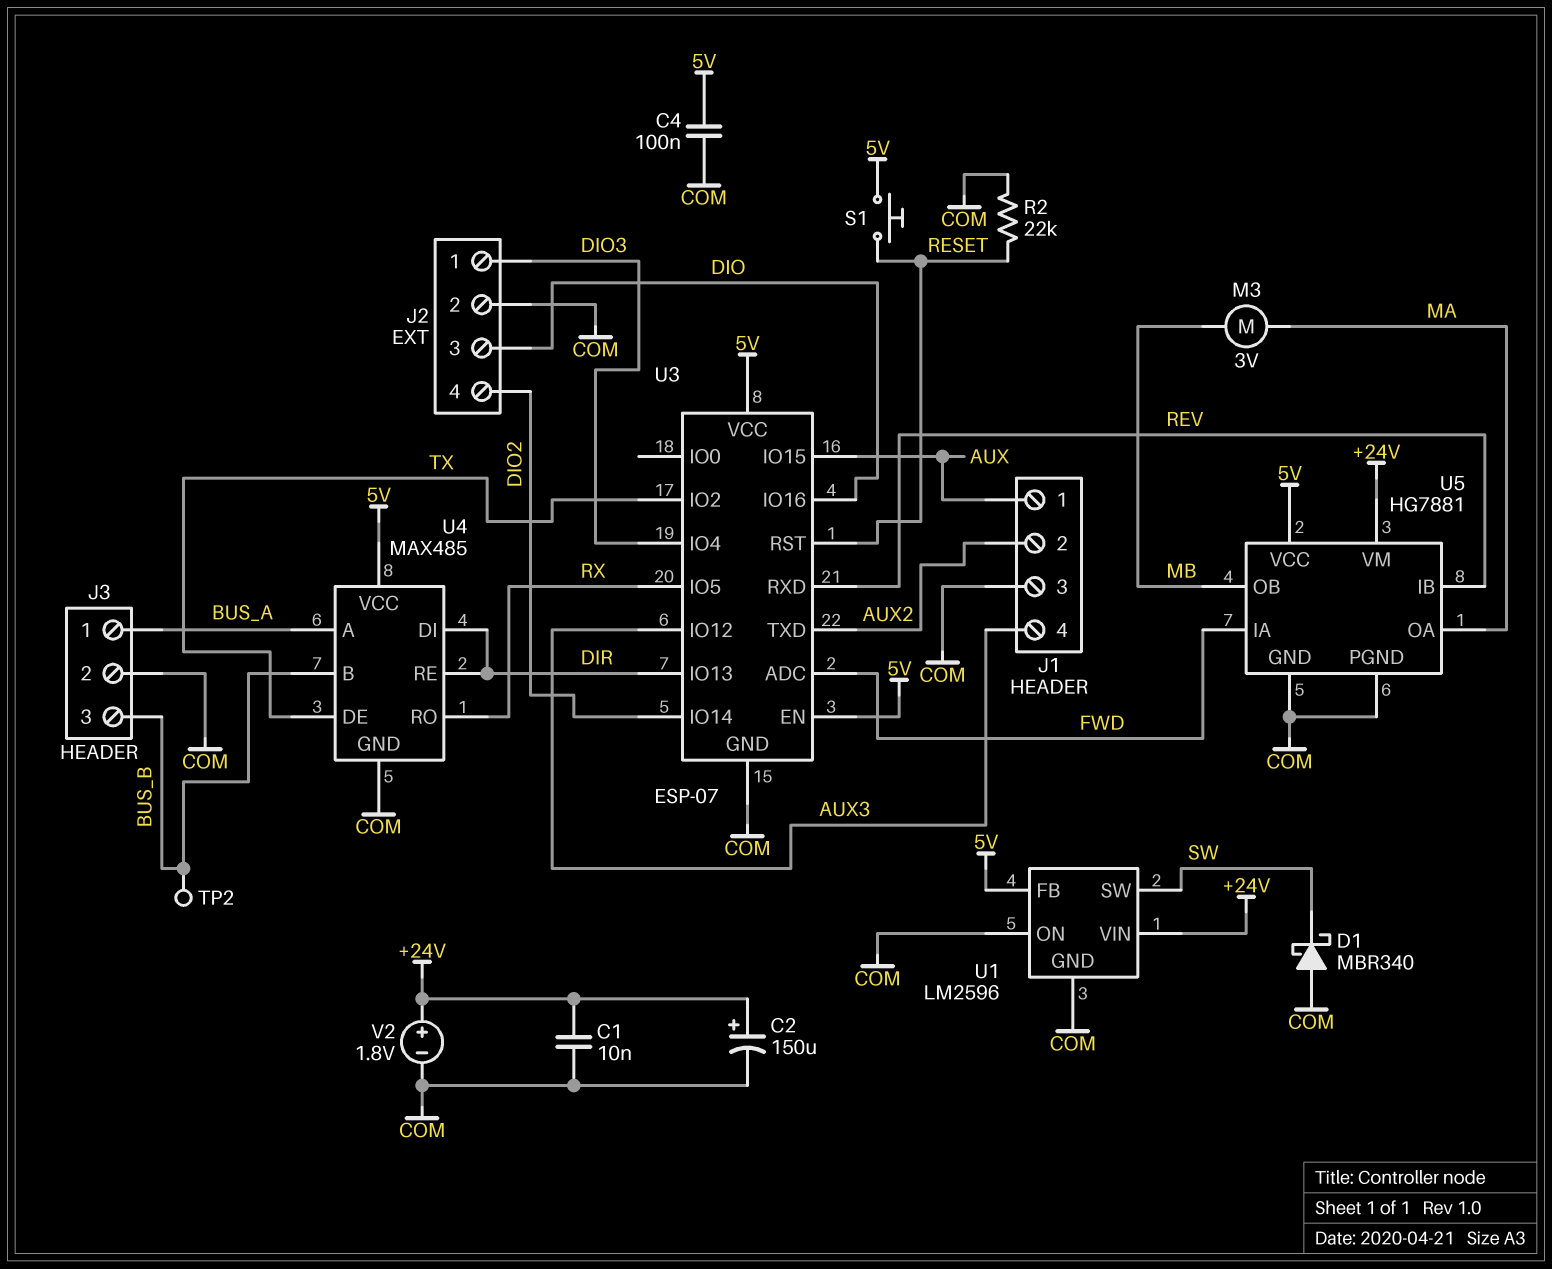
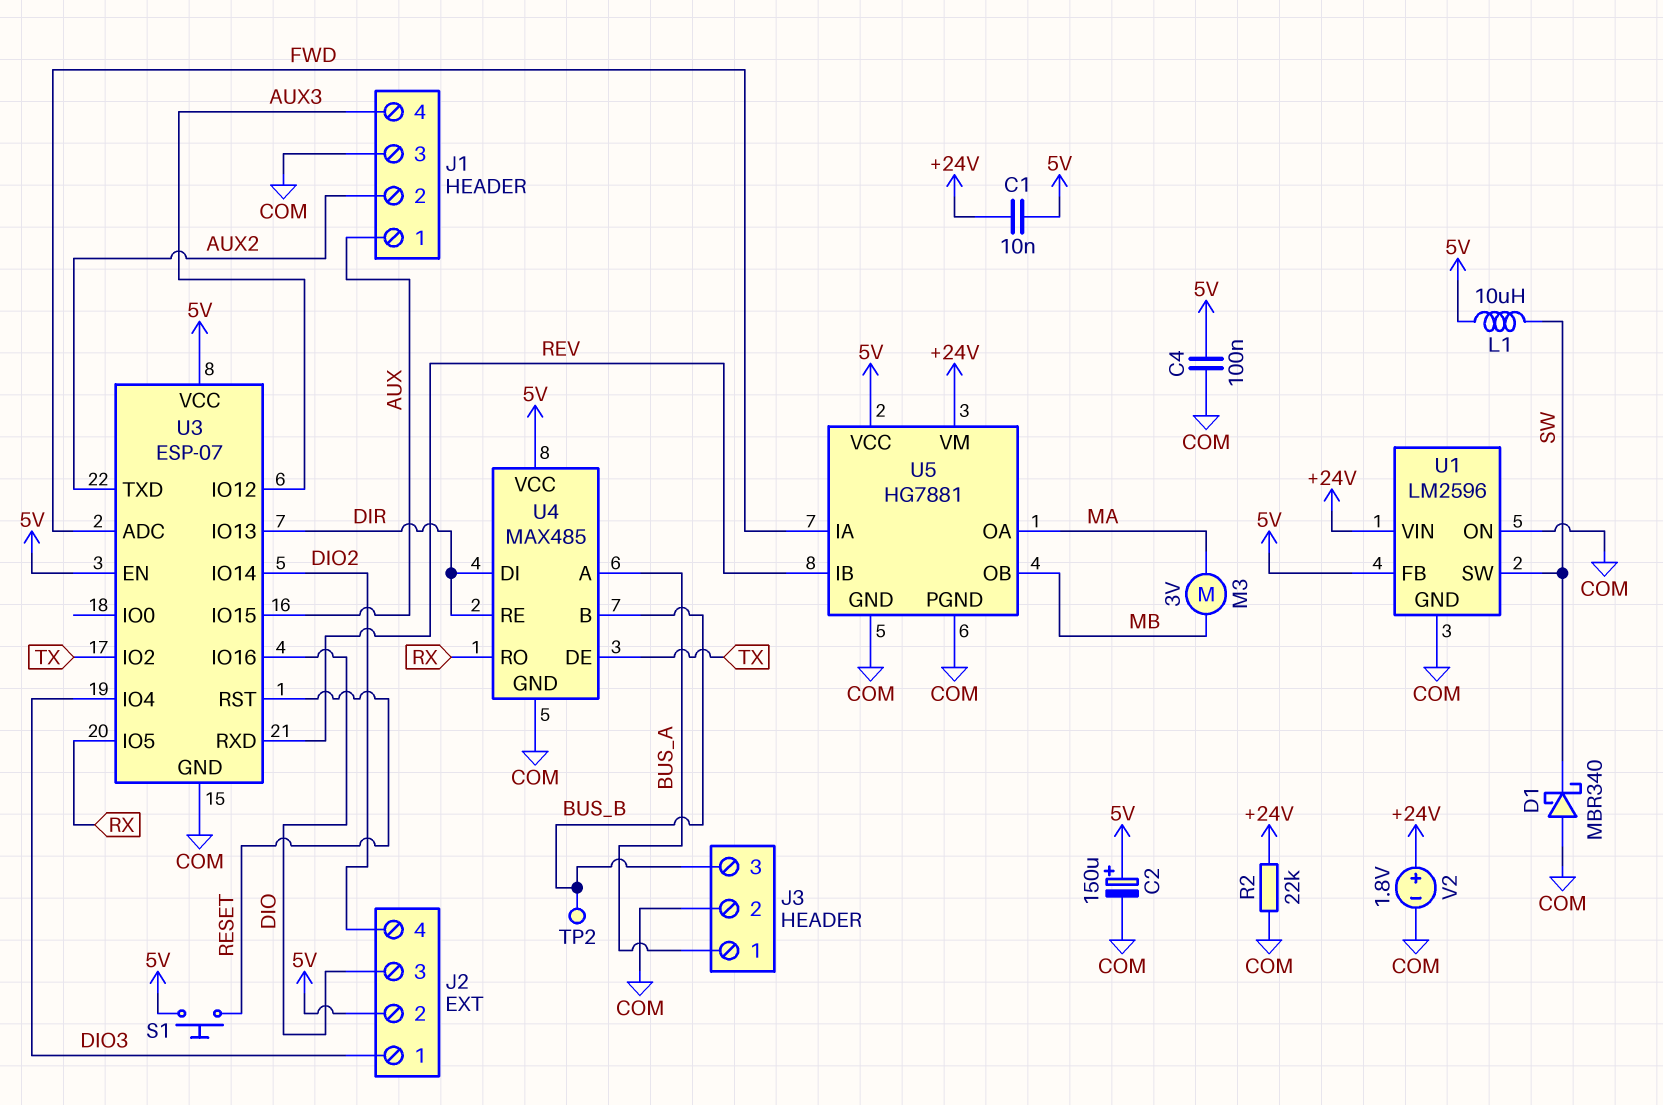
C1: 10nF (+24V, COM) -> 10nF (+24V, 5V)
C2: 150uF (plus +24V, minus COM) -> 150uF (plus 5V, minus COM)
J2 pin 2: COM -> 5V
L1: none -> 10uH (5V, SW)
R2: 22k (COM, RESET) -> 22k (+24V, COM)

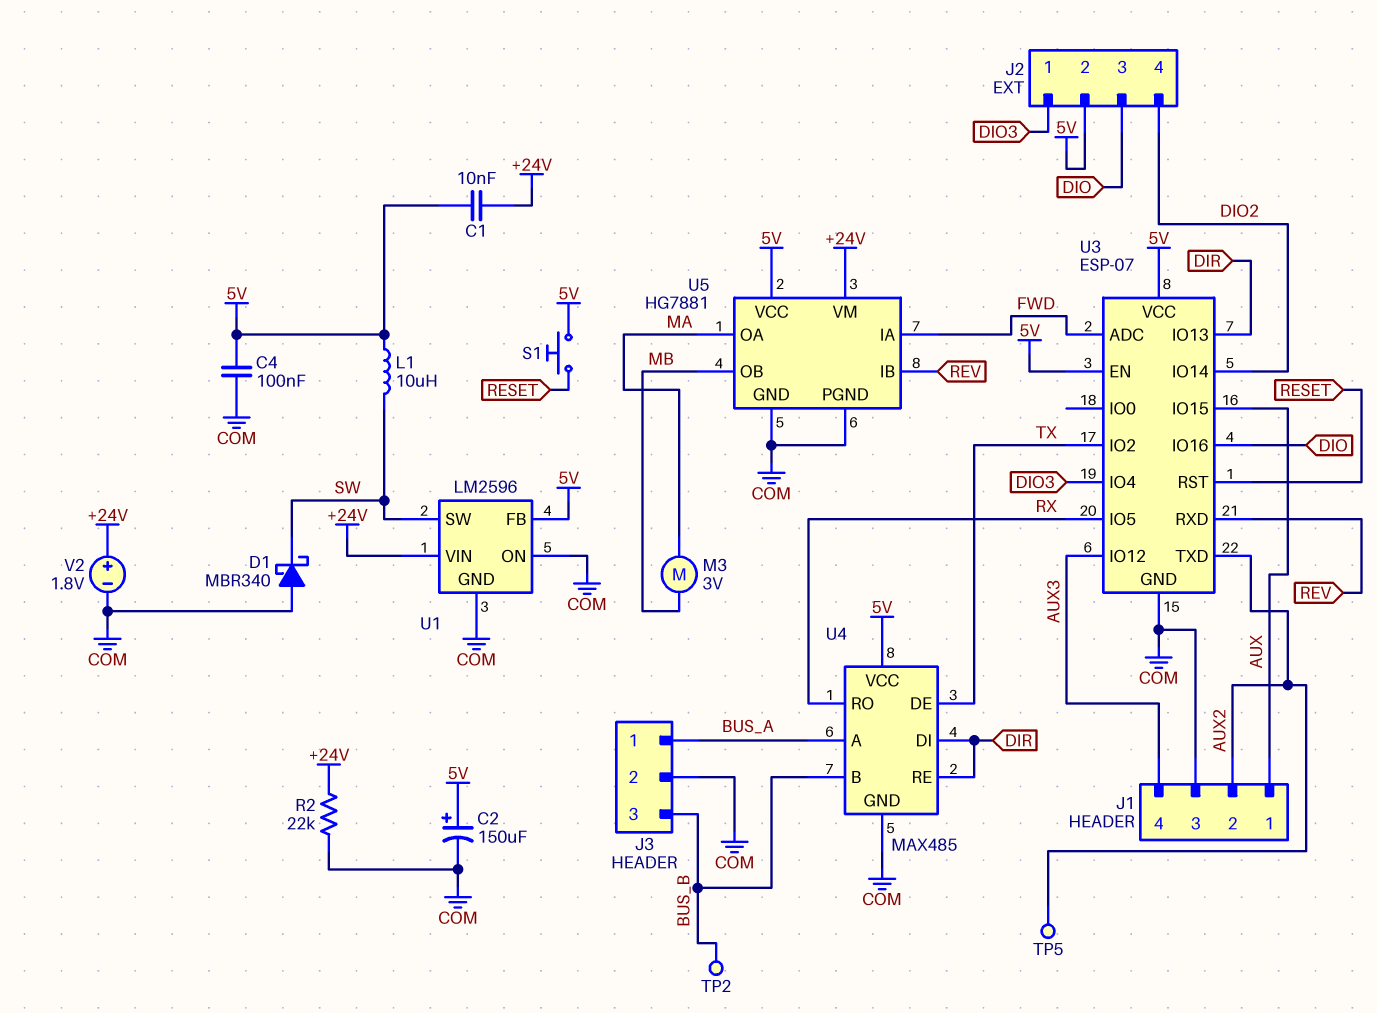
TP5: none -> test point (AUX2)

